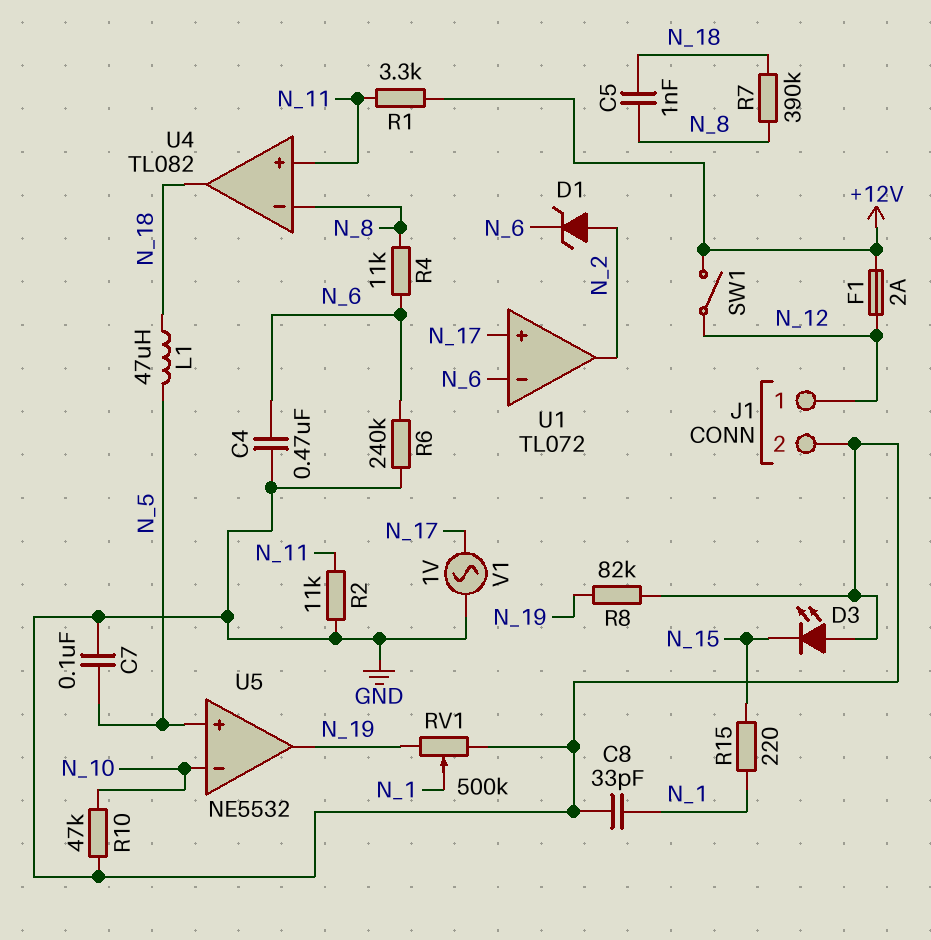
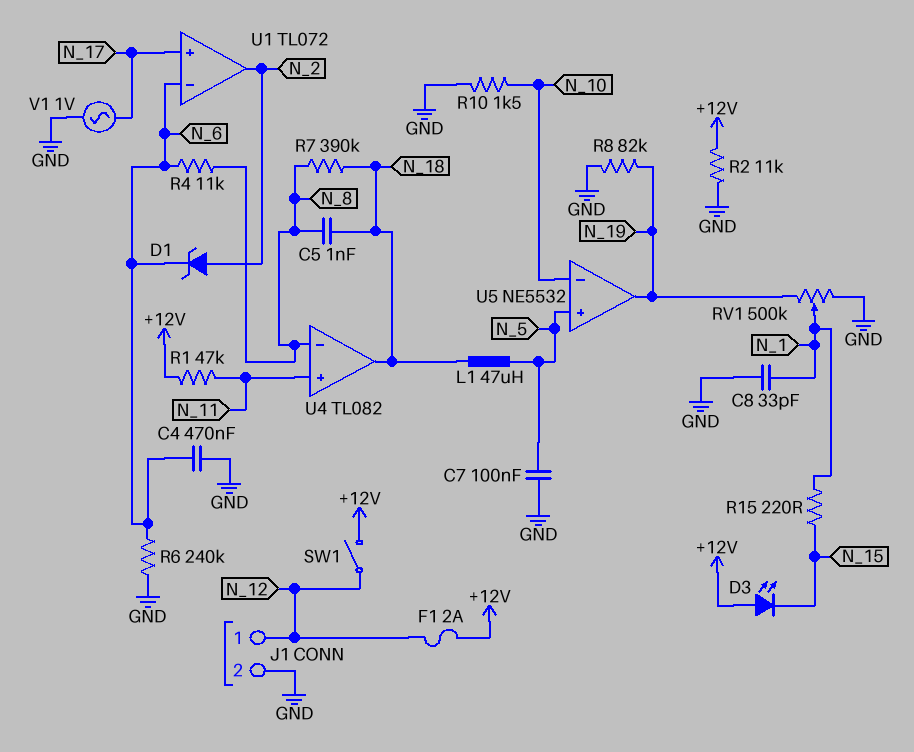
D3: LED (A GND, K N_15) -> LED (A +12V, K N_15)
R1: 3.3k (+12V, N_11) -> 47k (+12V, N_11)
R2: 11k (GND, N_11) -> 11k (+12V, GND)
R10: 47k (GND, N_10) -> 1.5k (GND, N_10)

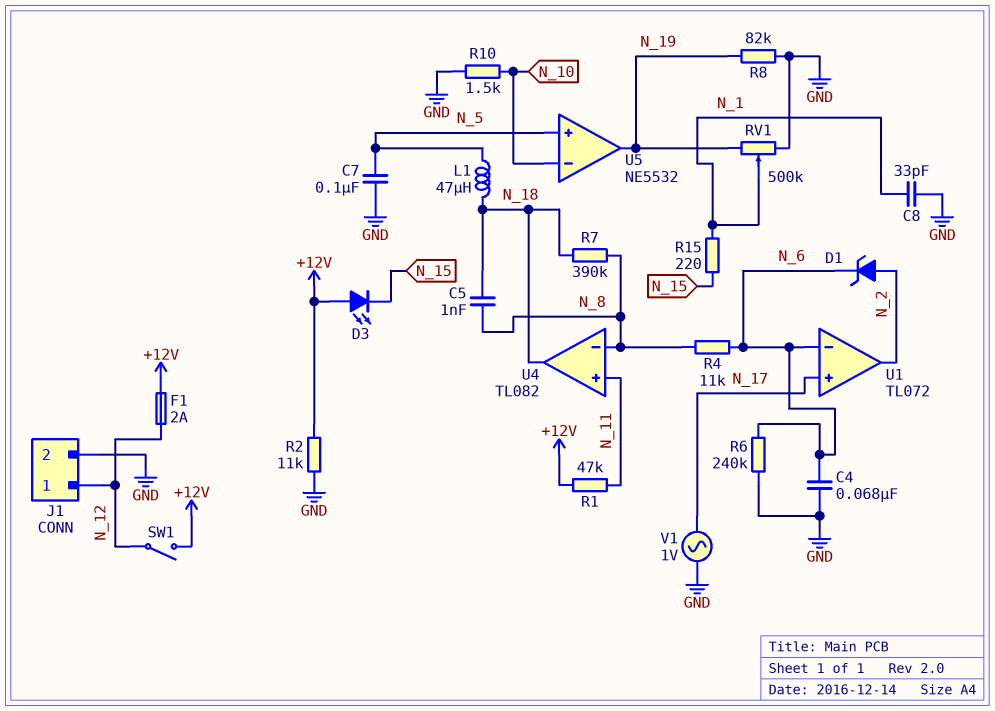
C4: 470nF (GND, N_6) -> 68nF (GND, N_6)

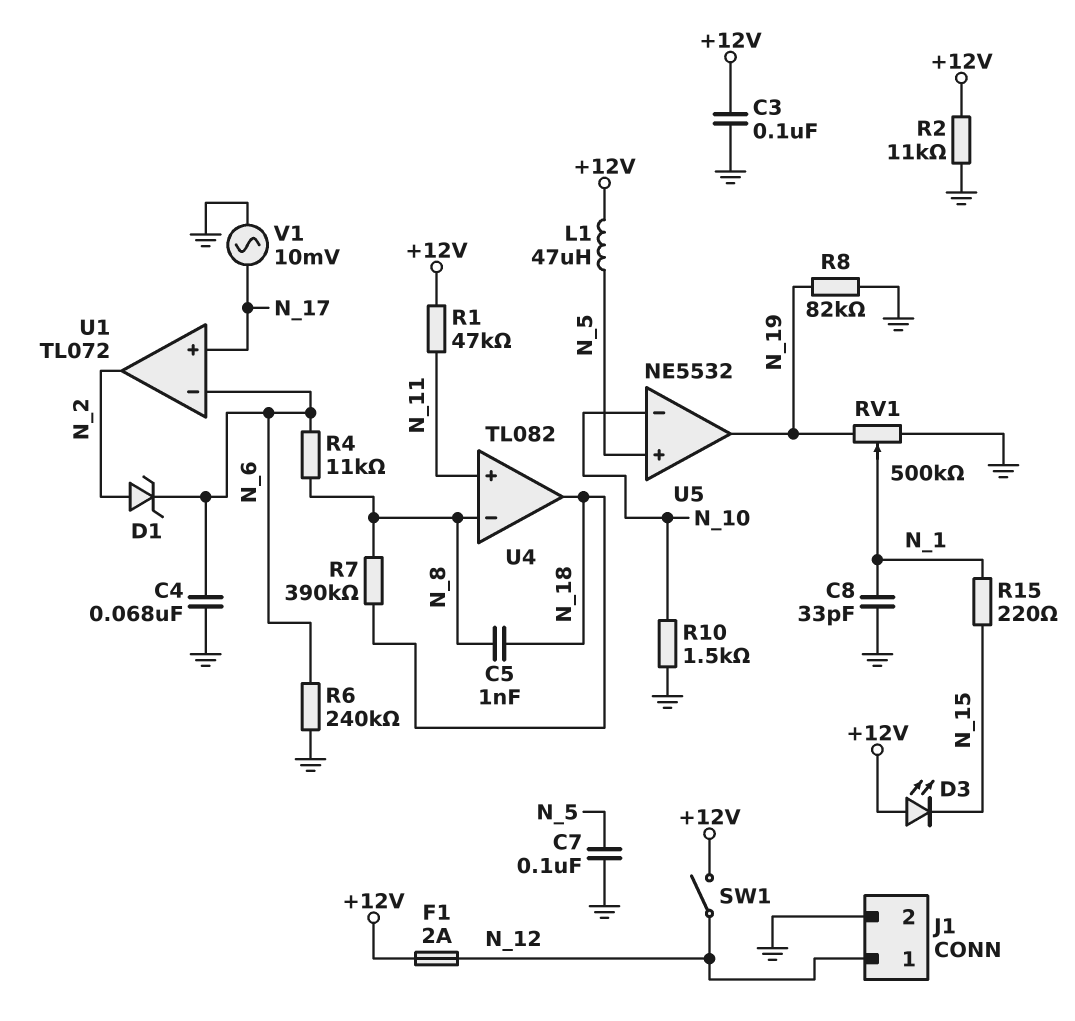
C3: none -> 100nF (+12V, GND)
L1: 47uH (N_5, N_18) -> 47uH (+12V, N_5)
V1: AC 1V (GND, N_17) -> AC 10mV (GND, N_17)

